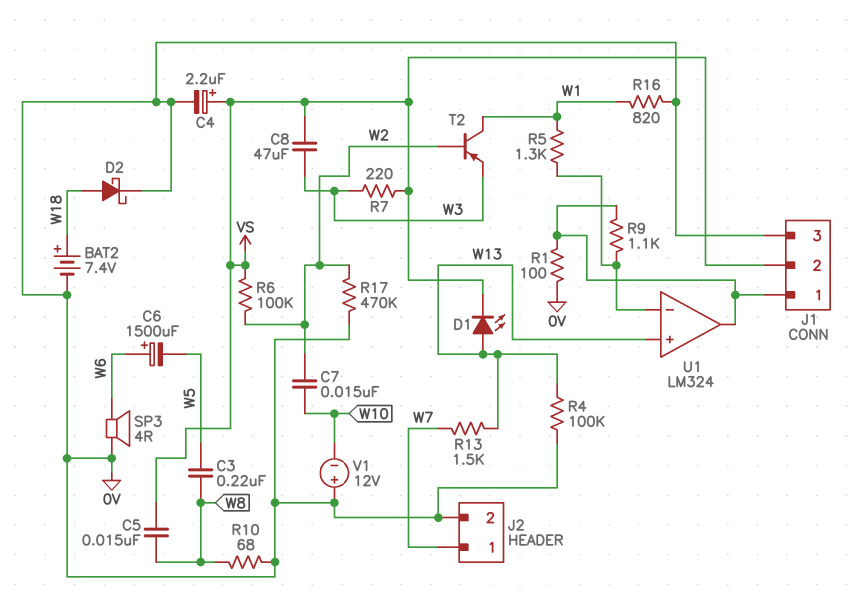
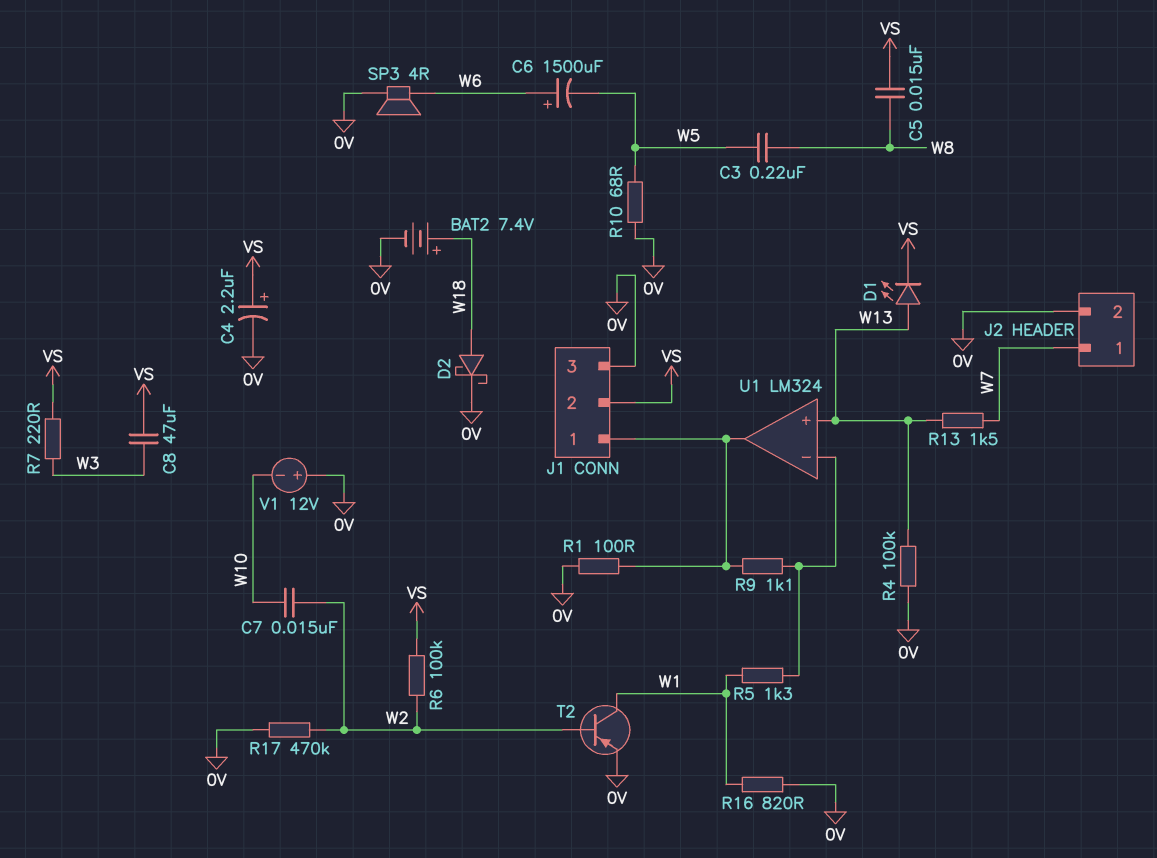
R10: 68 (0V, W8) -> 68 (0V, W5)
T2: PNP (B W2, C W1, E W3) -> PNP (B W2, C W1, E 0V)

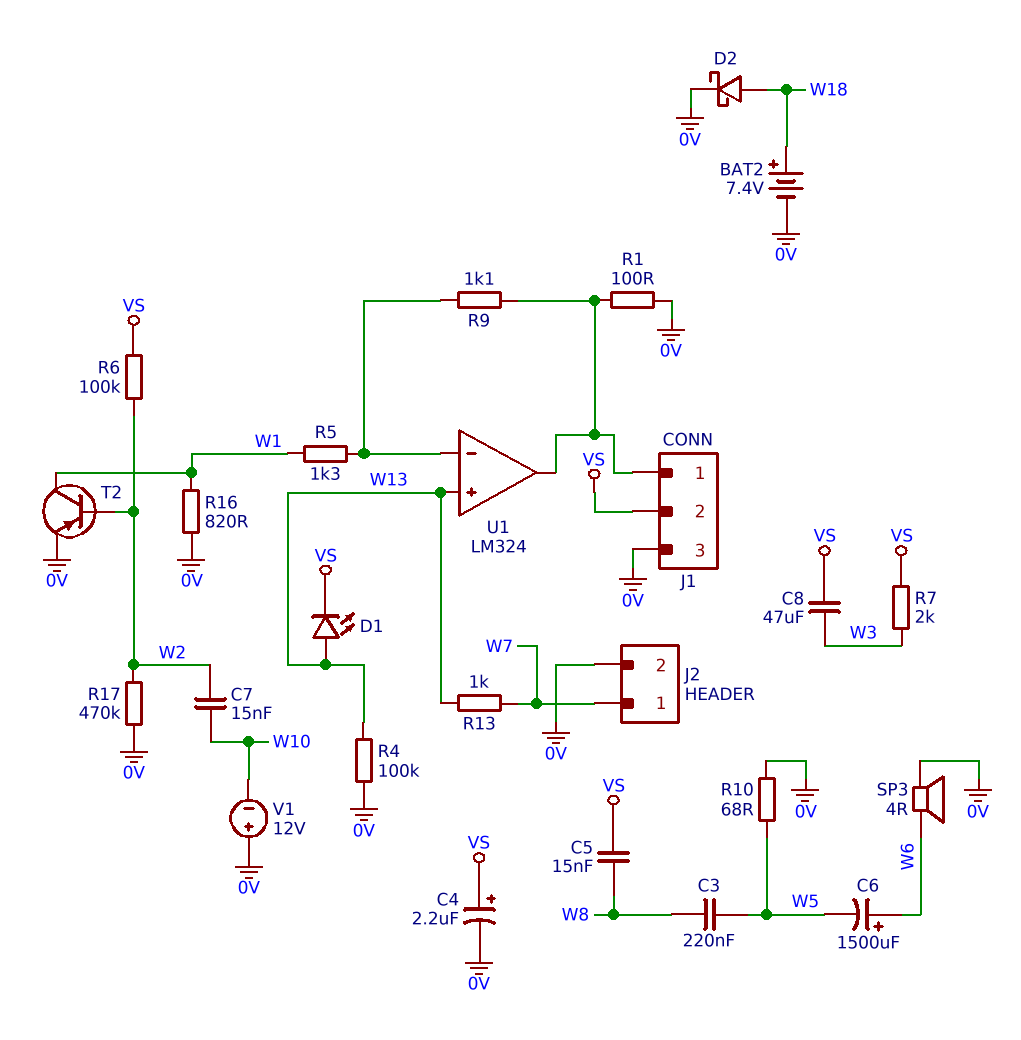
R7: 220 (VS, W3) -> 2k (VS, W3)
R13: 1.5k (W7, W13) -> 1k (W7, W13)

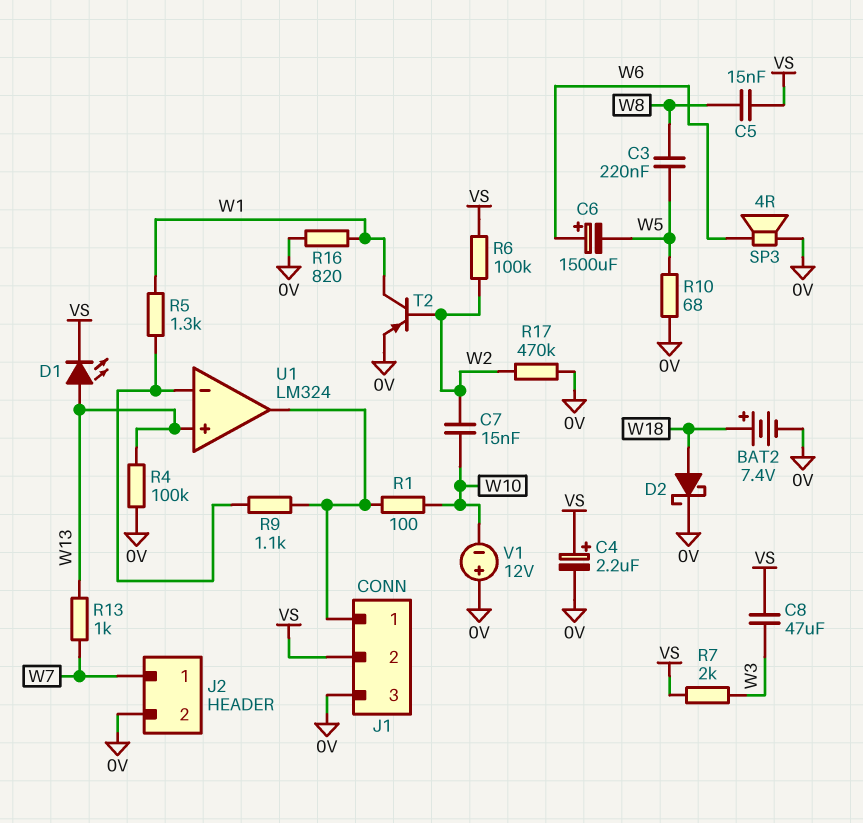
R1: 100 (0V, J1/1) -> 100 (J1/1, W10)

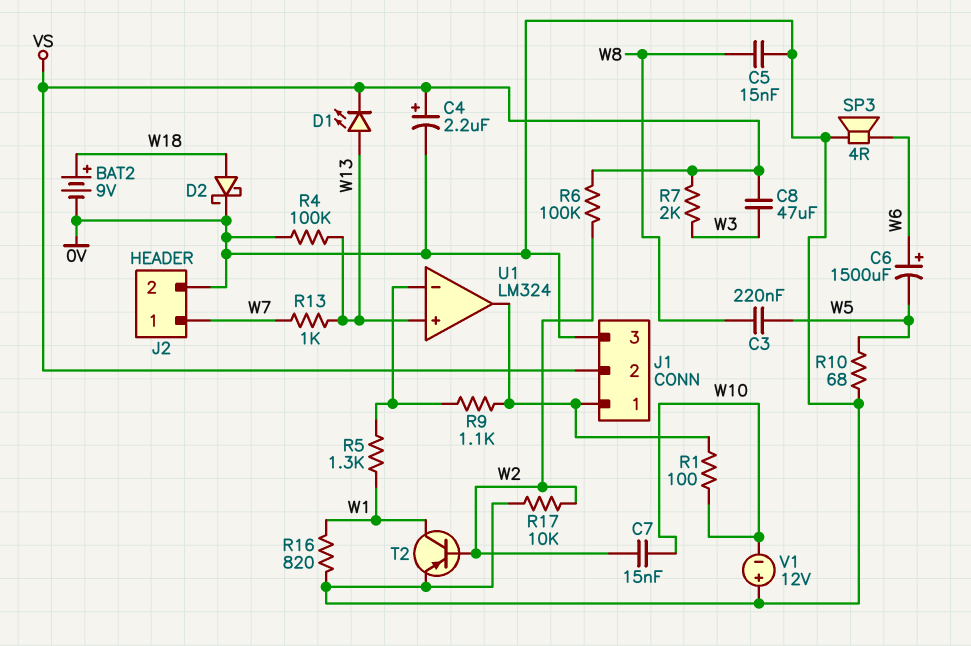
BAT2: 7.4V (plus W18, minus 0V) -> 9V (plus W18, minus 0V)
C5: 15nF (VS, W8) -> 15nF (0V, W8)
R17: 470k (0V, W2) -> 10k (0V, W2)

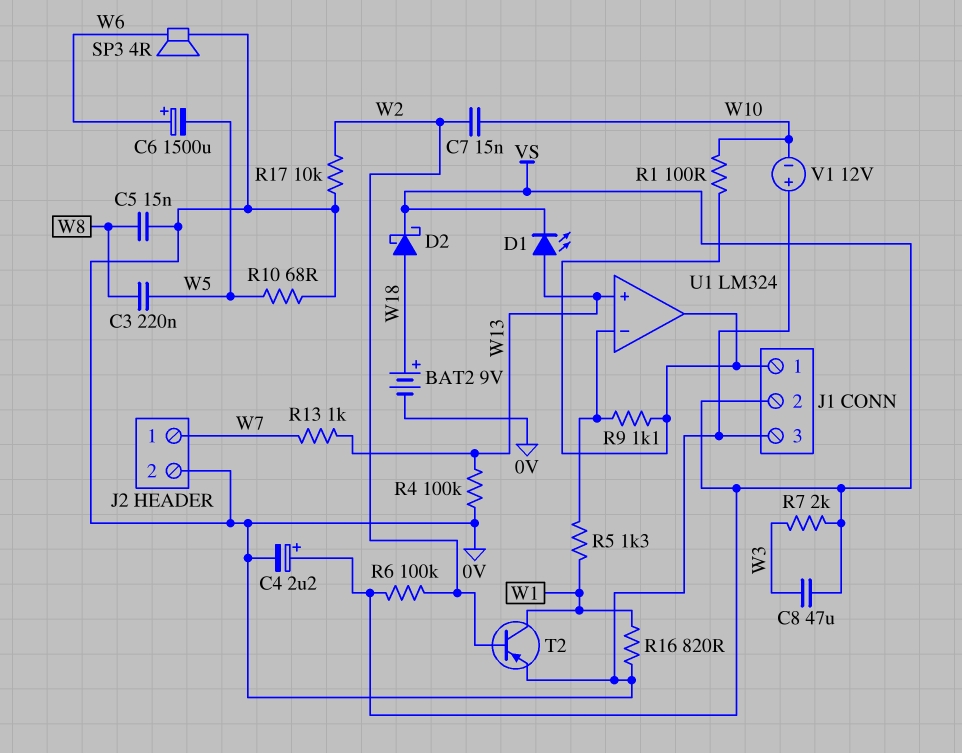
D2: schottky (A W18, K 0V) -> schottky (A W18, K VS)

